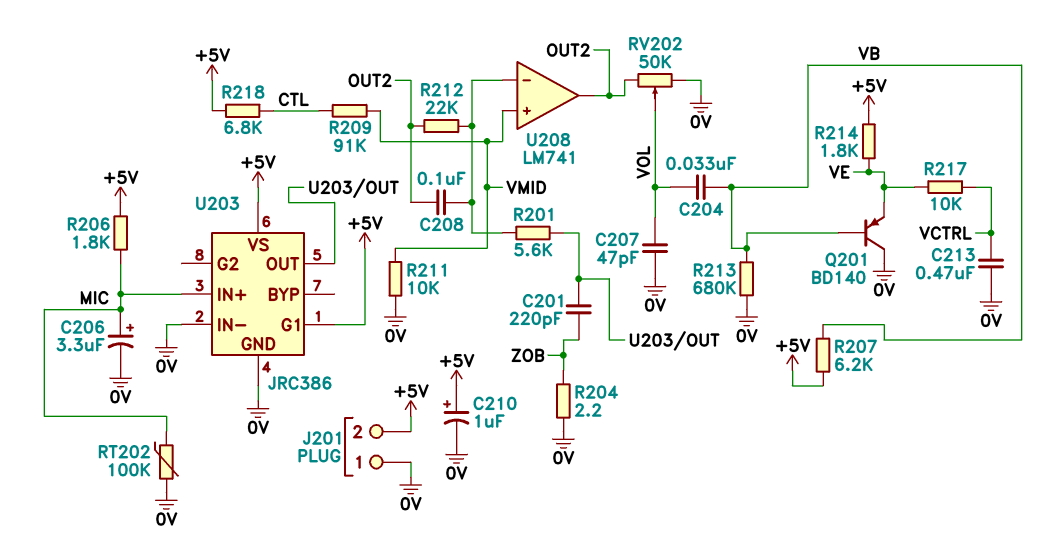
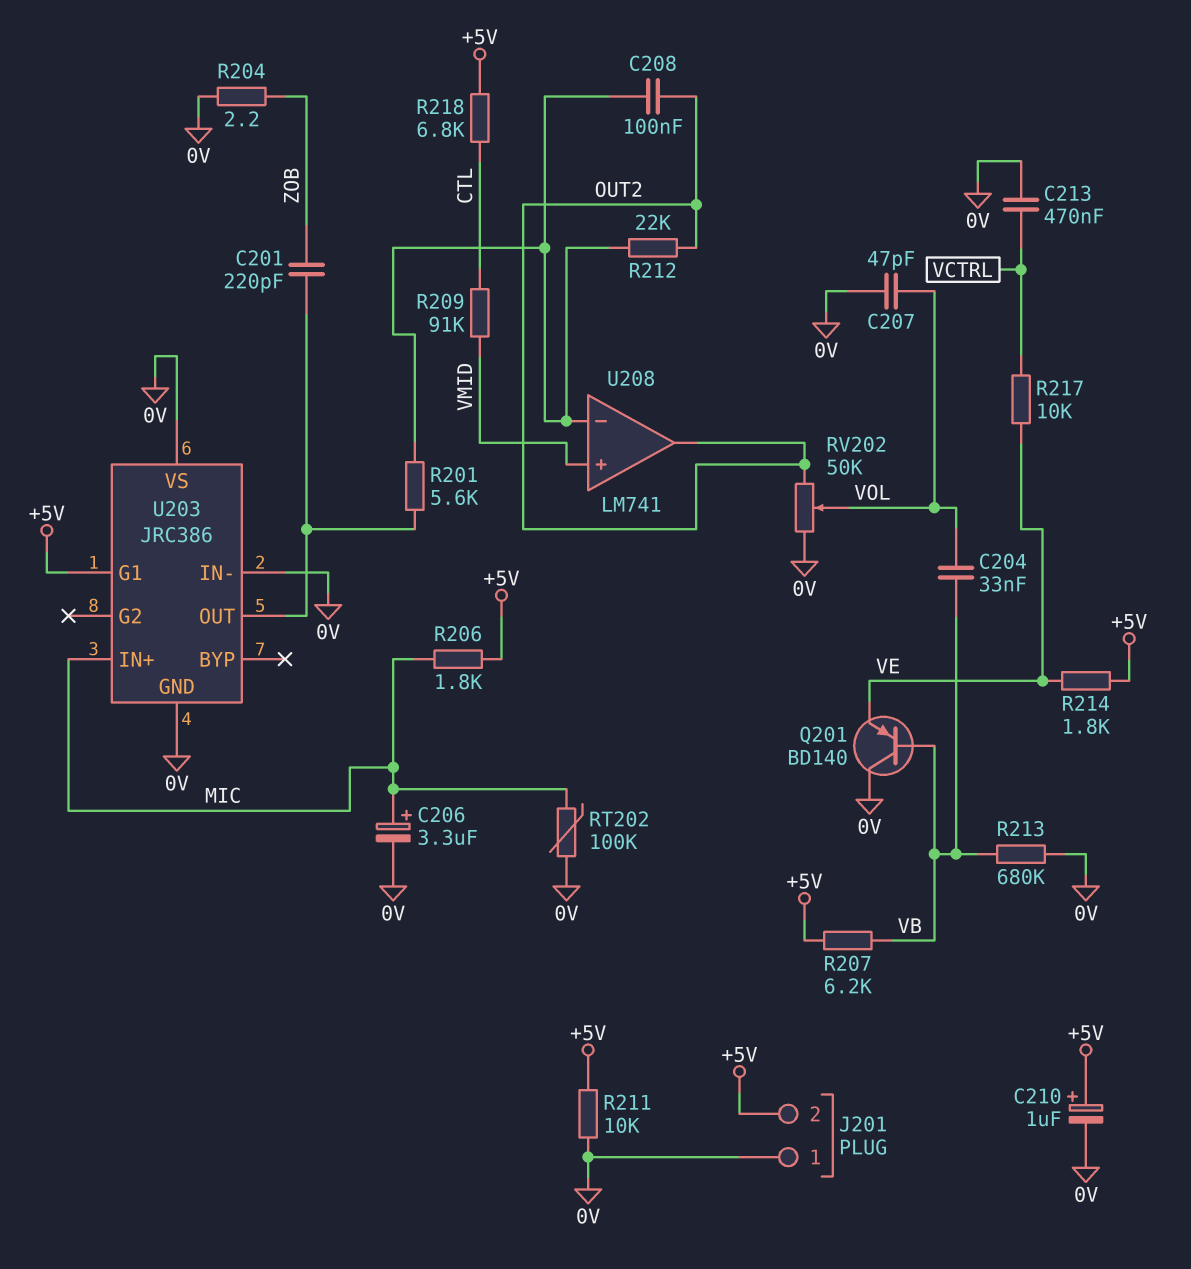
R211: 10k (0V, VMID) -> 10k (+5V, 0V)
U203 pin VS: +5V -> 0V

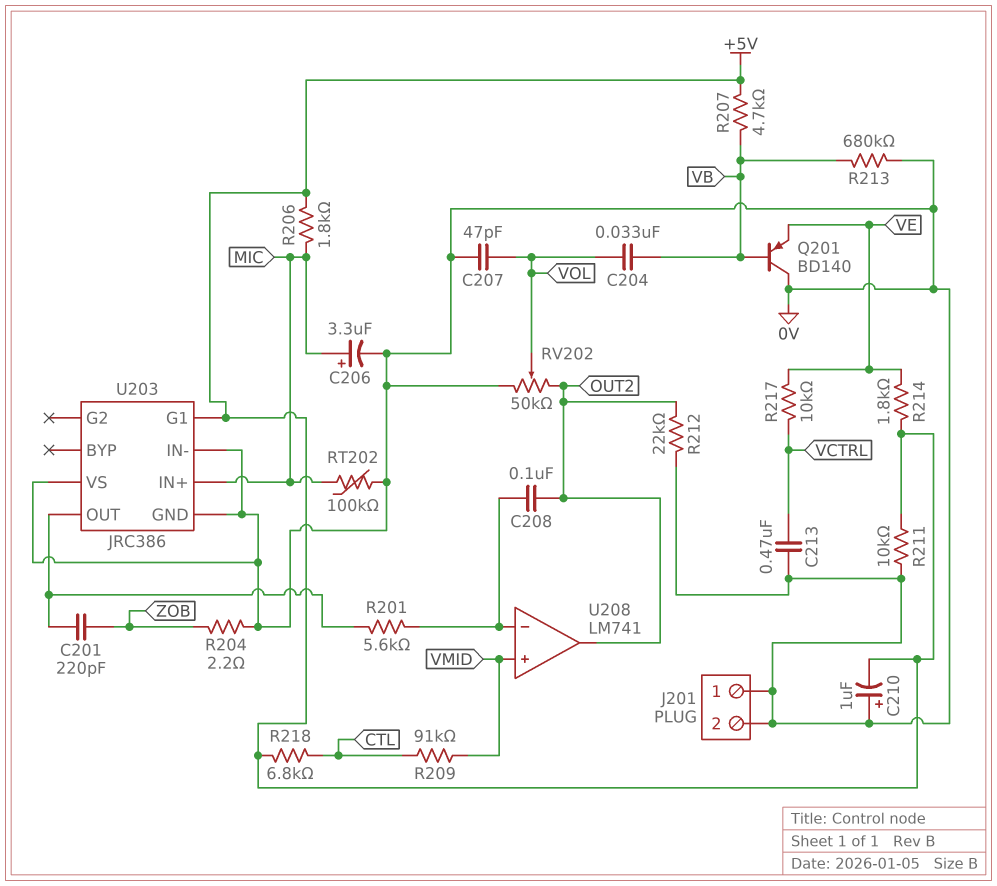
C210: 1uF (plus +5V, minus 0V) -> 1uF (plus 0V, minus +5V)
J201 pin 2: +5V -> 0V
R207: 6.2k (+5V, VB) -> 4.7k (+5V, VB)
R212: 22k (OUT2, U208/in-) -> 22k (0V, OUT2)

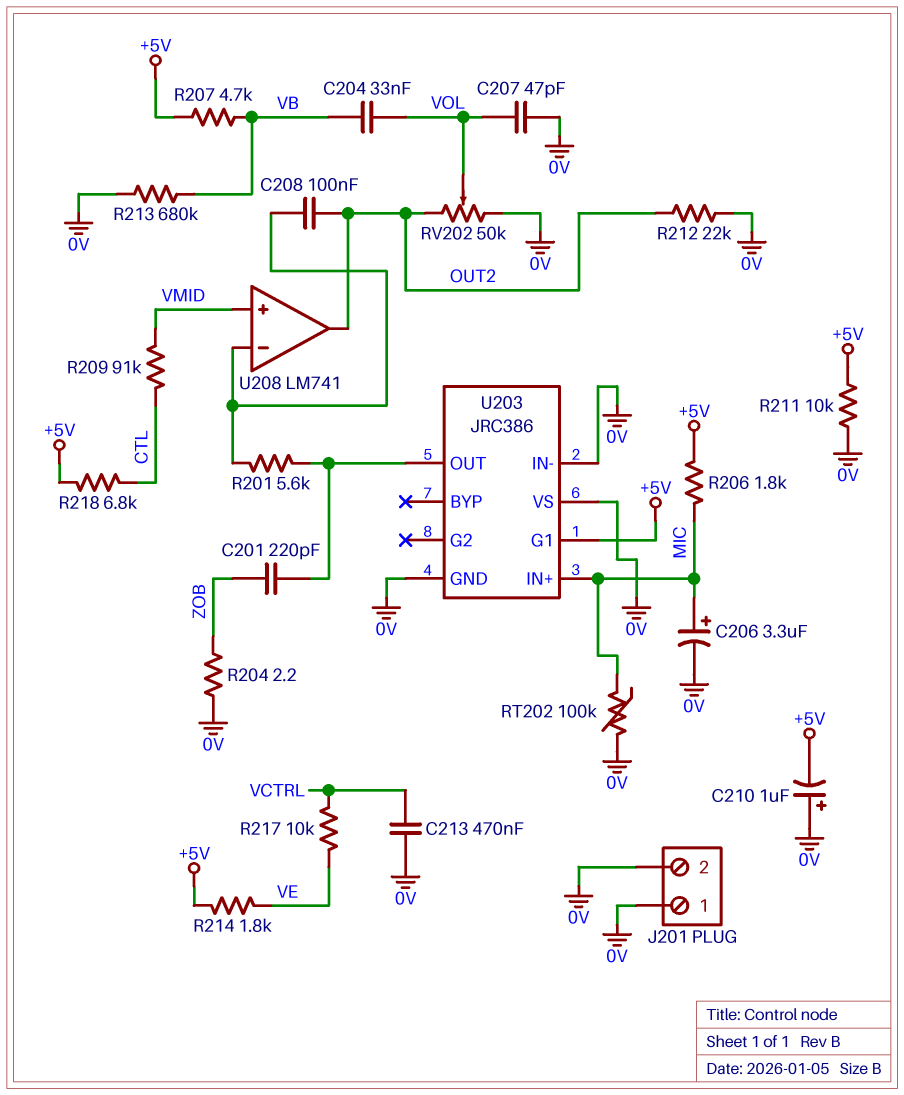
Q201: PNP BD140 (B VB, C 0V, E VE) -> none

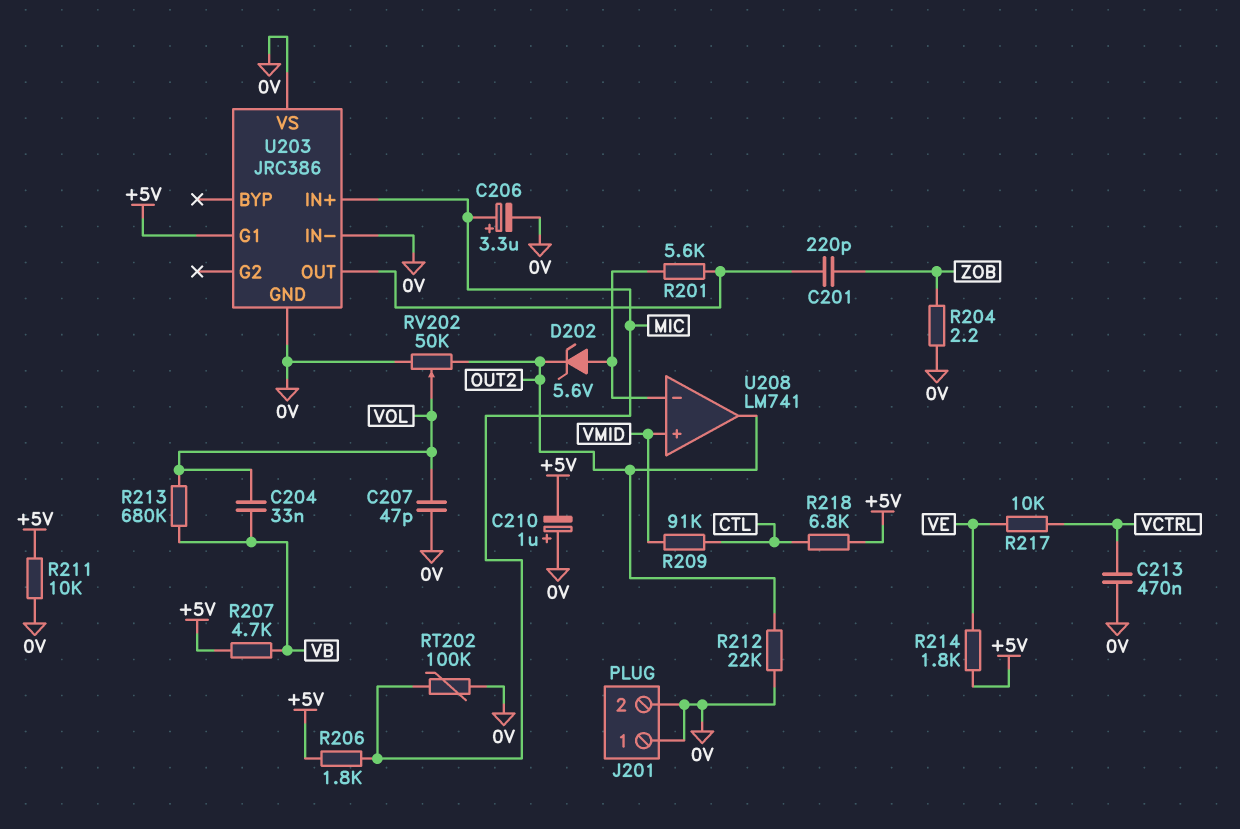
C208: 100nF (OUT2, U208/in-) -> none
D202: none -> zener 5.6V (A U208/in-, K OUT2)
R213: 680k (0V, VB) -> 680k (VB, VOL)

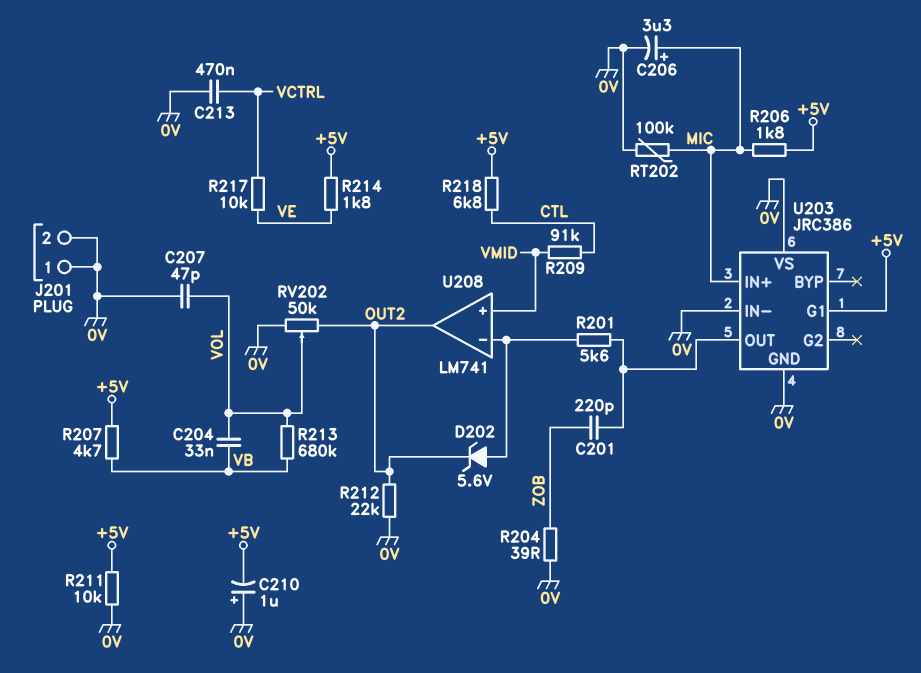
R204: 2.2 (0V, ZOB) -> 39 (0V, ZOB)

